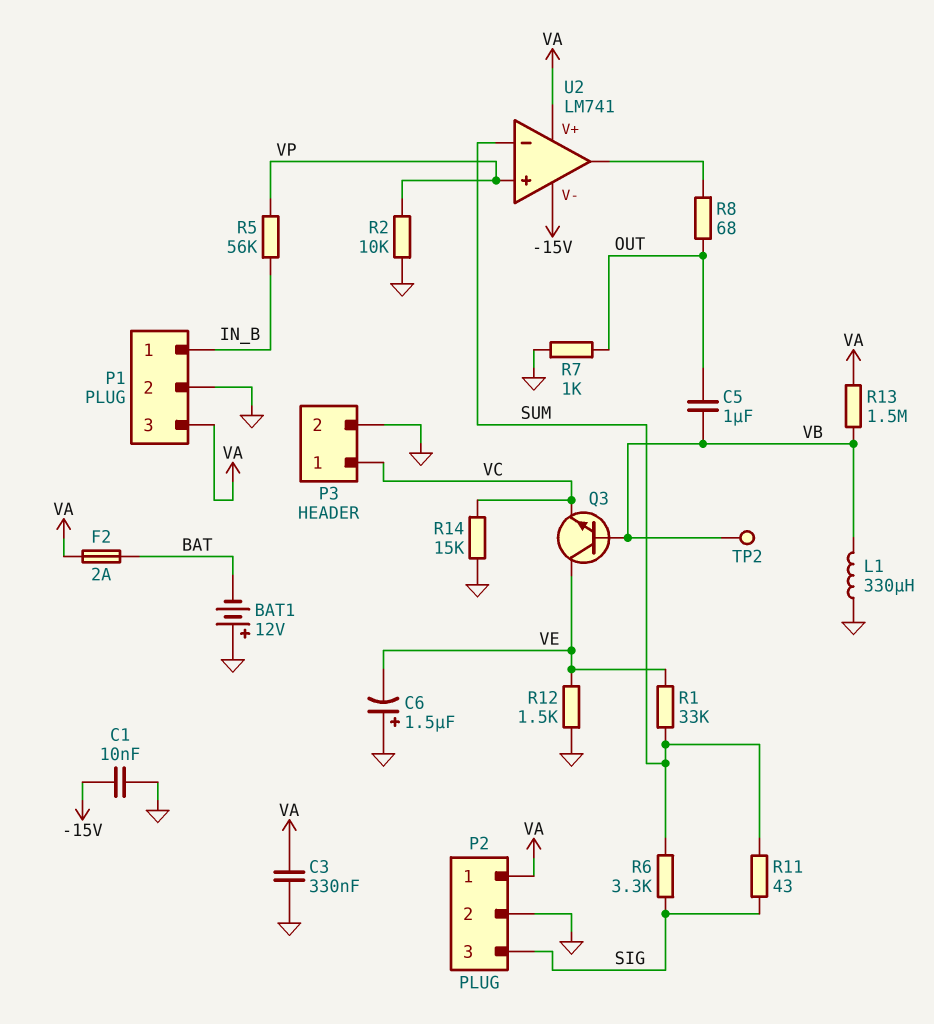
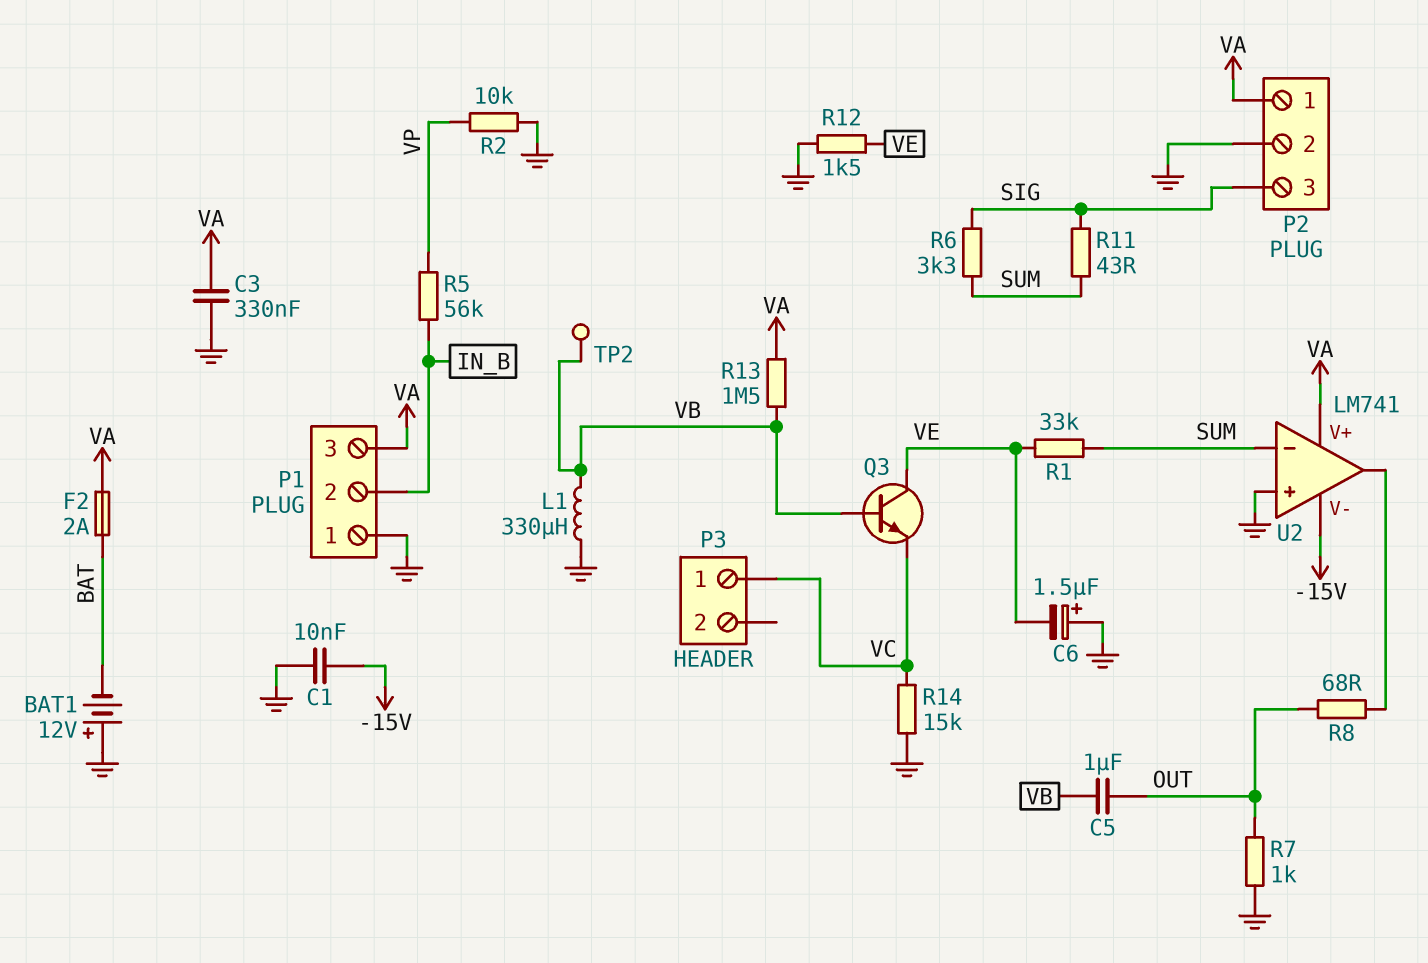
P1 pin 1: IN_B -> GND
P1 pin 2: GND -> IN_B
P3 pin 2: GND -> none
U2 pin in+: VP -> GND

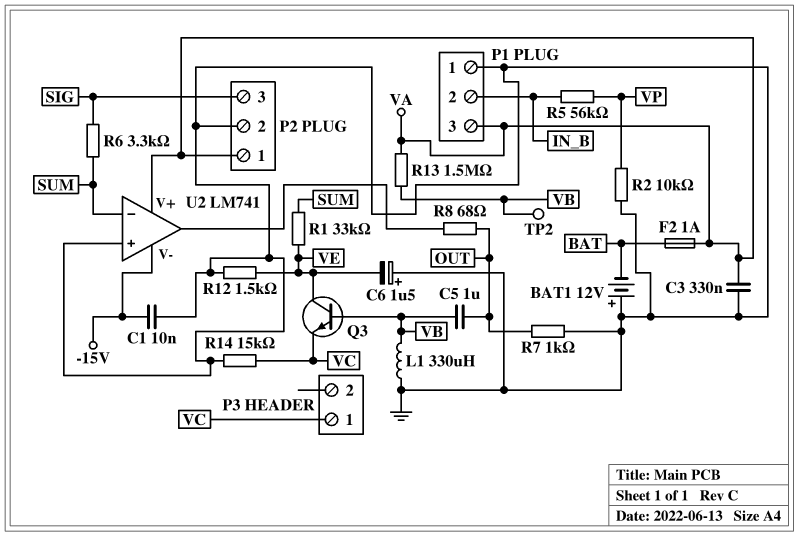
F2: 2A (BAT, VA) -> 1A (BAT, VA)
R11: 43 (SIG, SUM) -> none

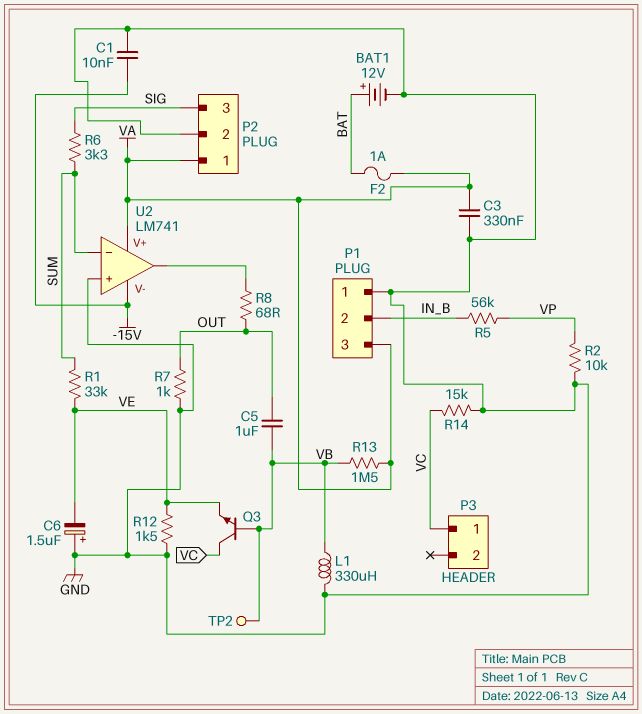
BAT1: 12V (plus GND, minus BAT) -> 12V (plus BAT, minus GND)
Q3: NPN (B VB, C VE, E VC) -> NPN (B VB, C VC, E VE)

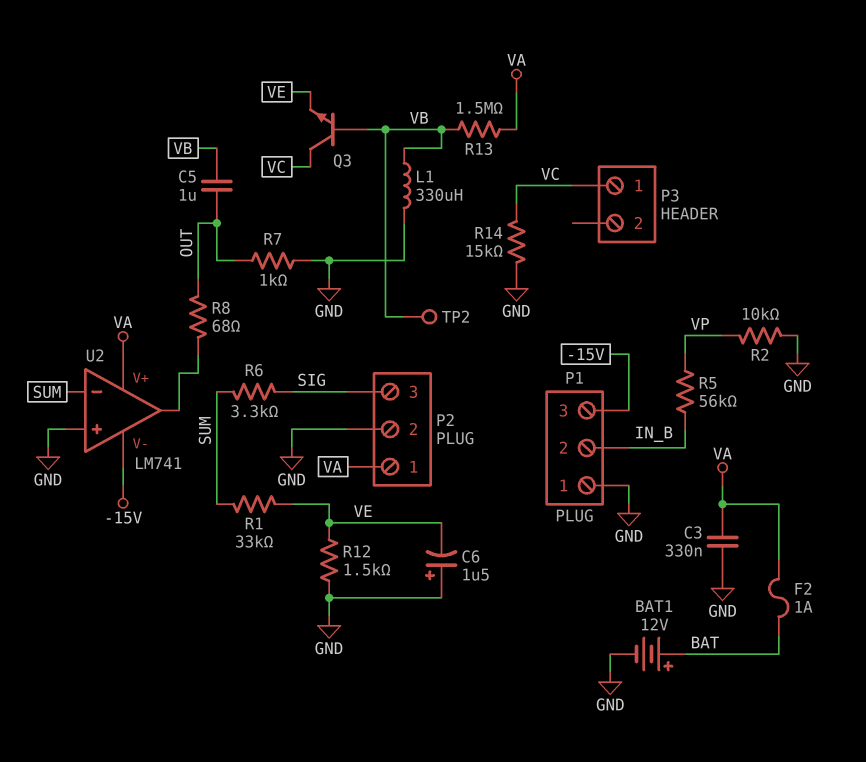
C1: 10nF (-15V, GND) -> none
P1 pin 3: VA -> -15V

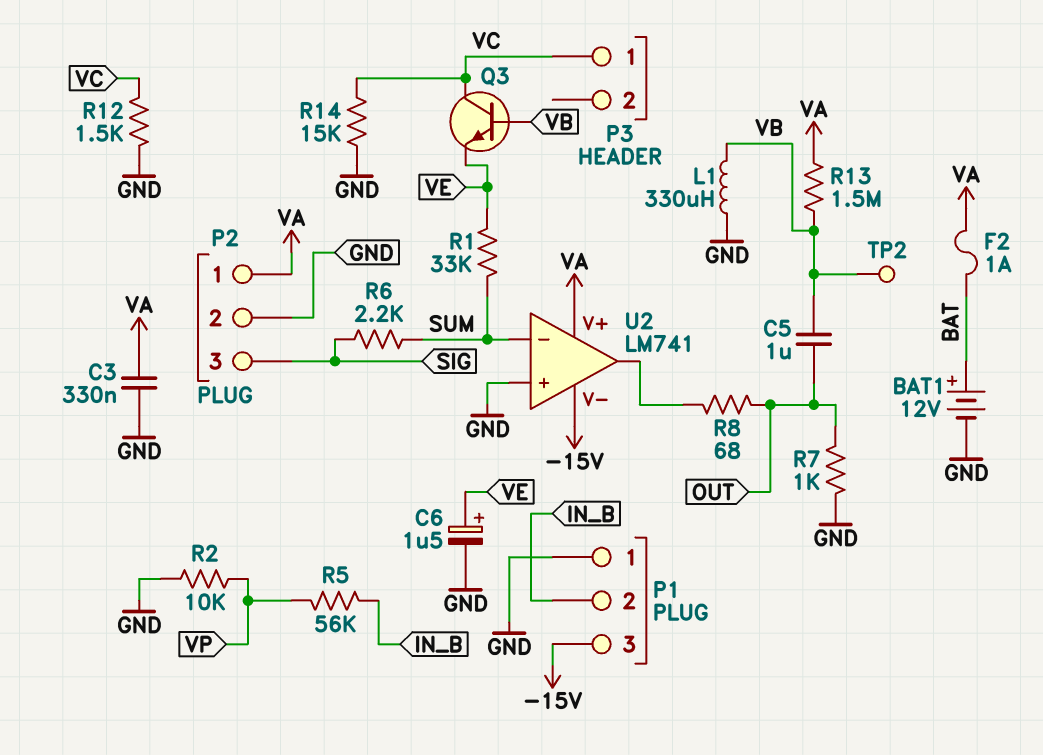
C6: 1.5uF (plus GND, minus VE) -> 1.5uF (plus VE, minus GND)
R6: 3.3k (SIG, SUM) -> 2.2k (SIG, SUM)
R12: 1.5k (GND, VE) -> 1.5k (GND, VC)

